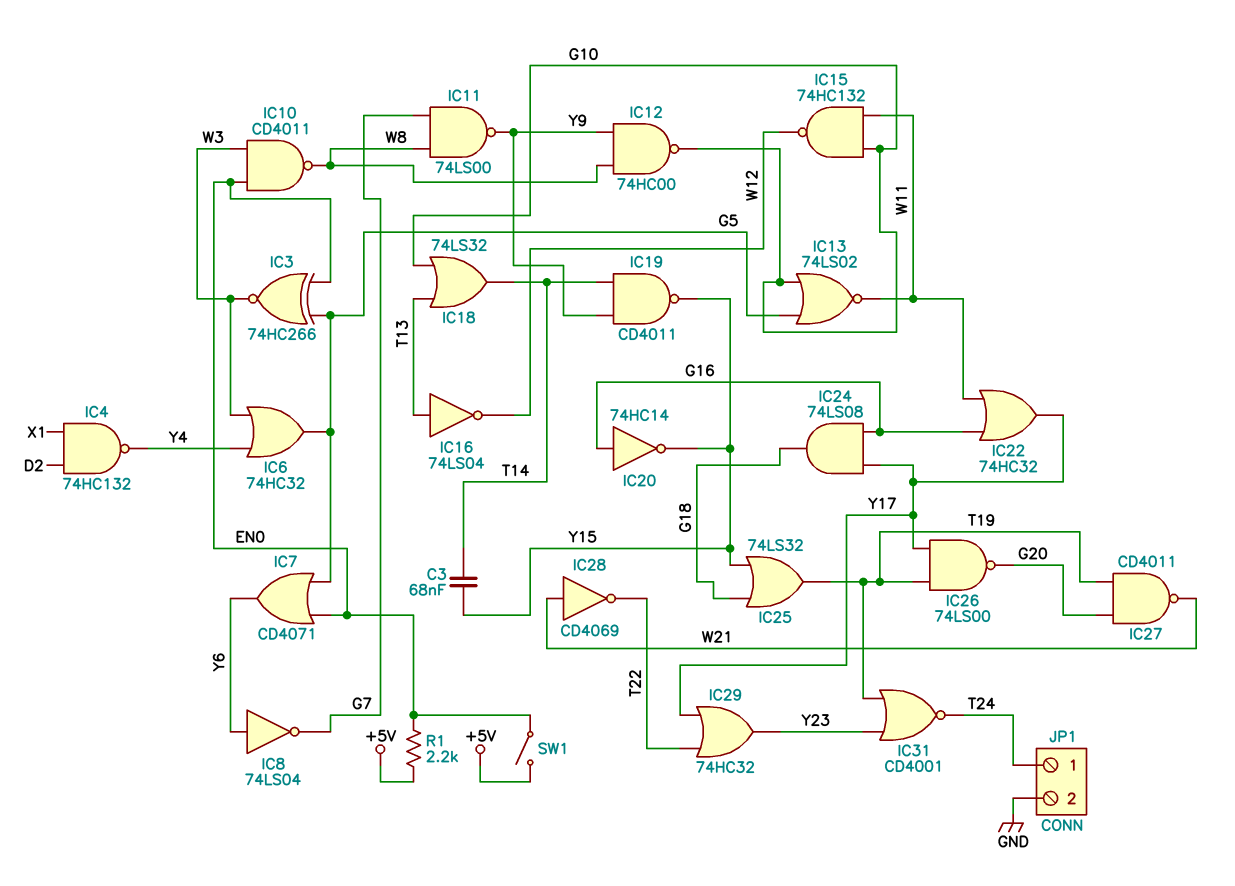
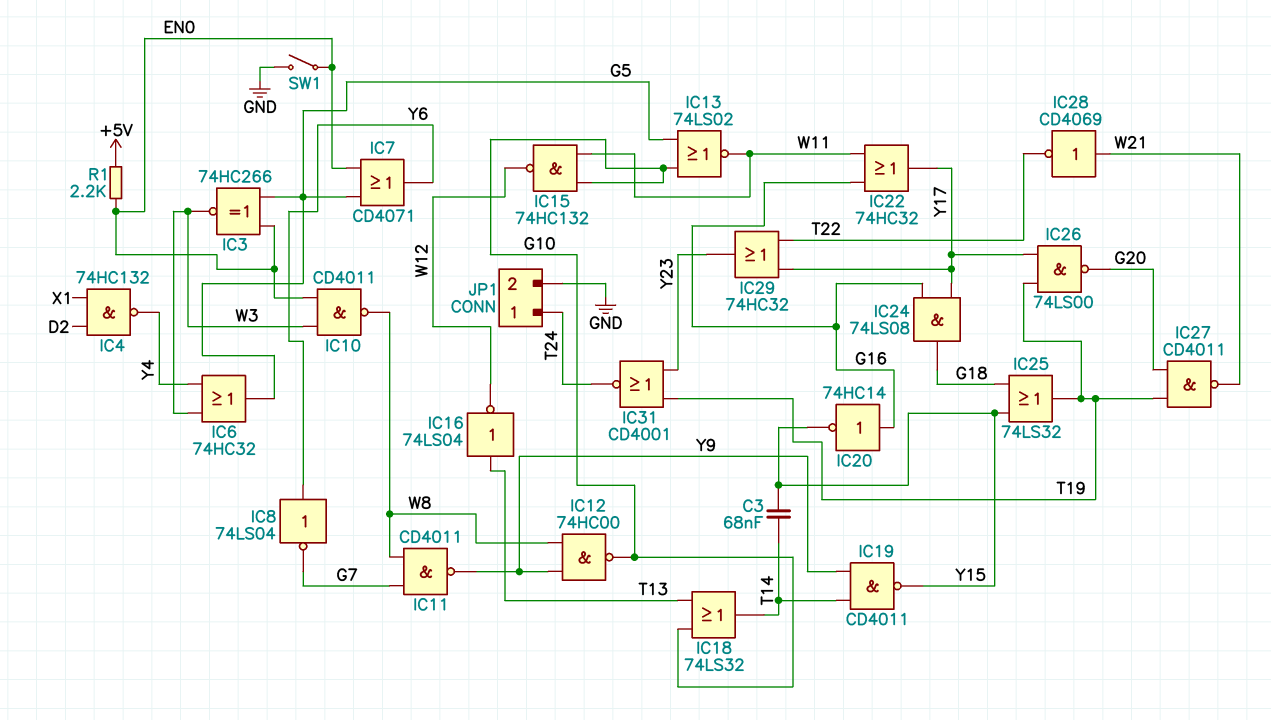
IC11: NAND 74LS00 (in G7, in W8, out Y9) -> NAND CD4011 (in G7, in W8, out Y9)
SW1: switch (+5V, EN0) -> switch (EN0, GND)

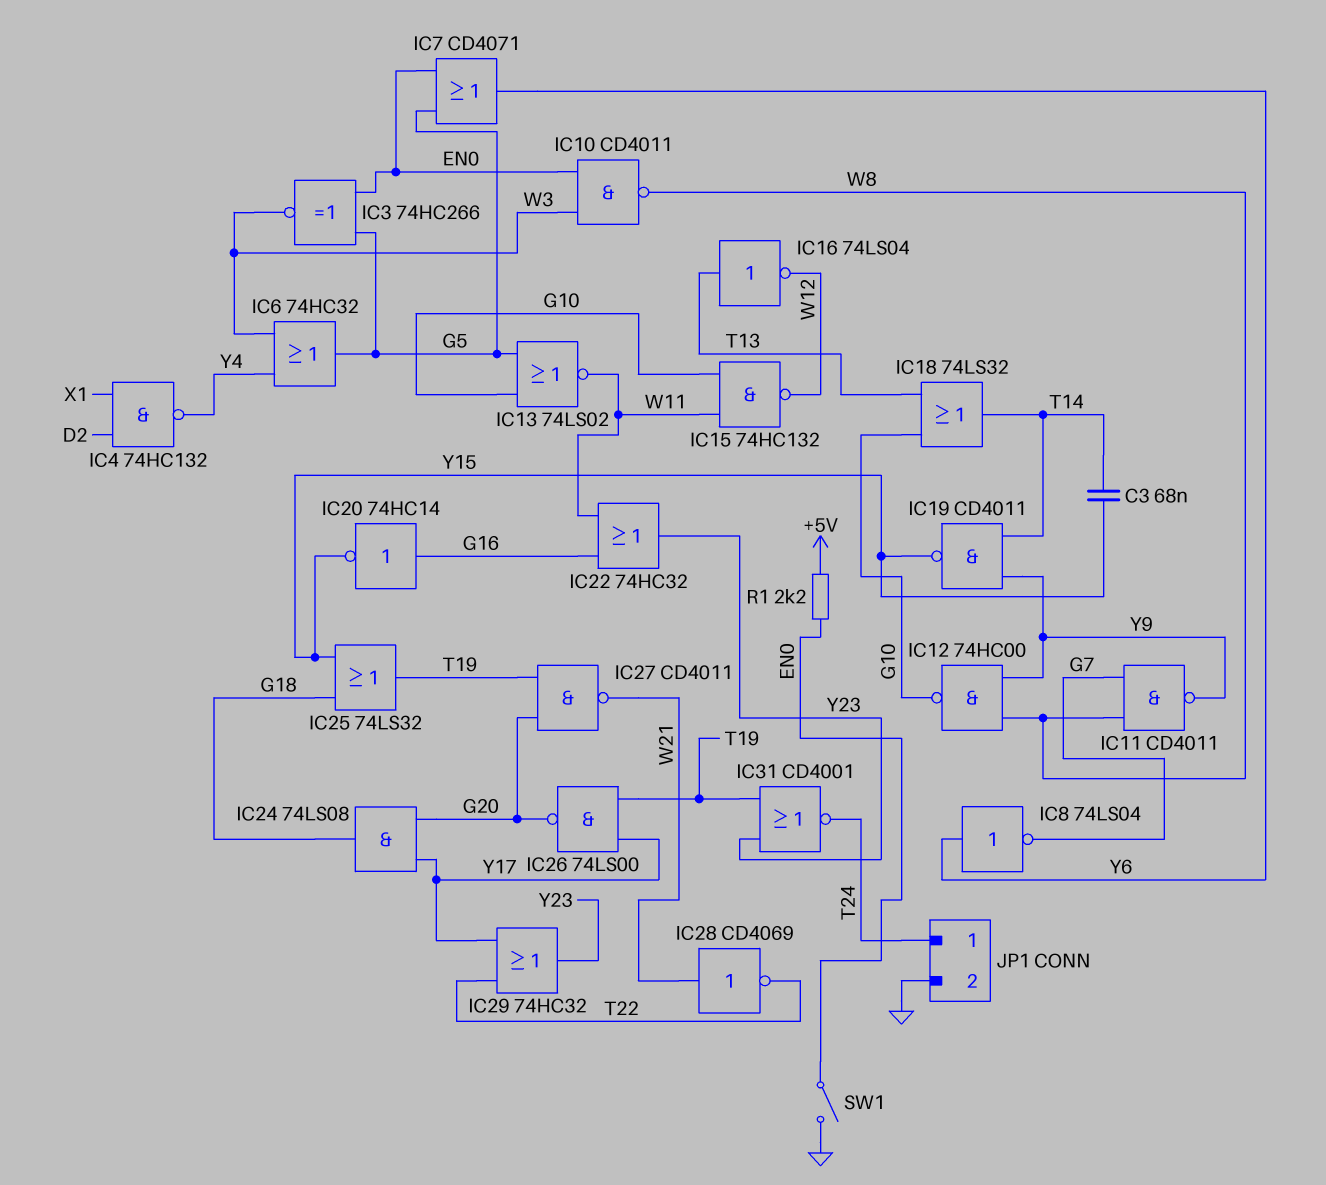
IC22: OR 74HC32 (in G16, in W11, out Y17) -> OR 74HC32 (in G16, in W11, out Y23)
IC24: AND 74LS08 (in G16, in Y17, out G18) -> AND 74LS08 (in G20, in Y17, out G18)

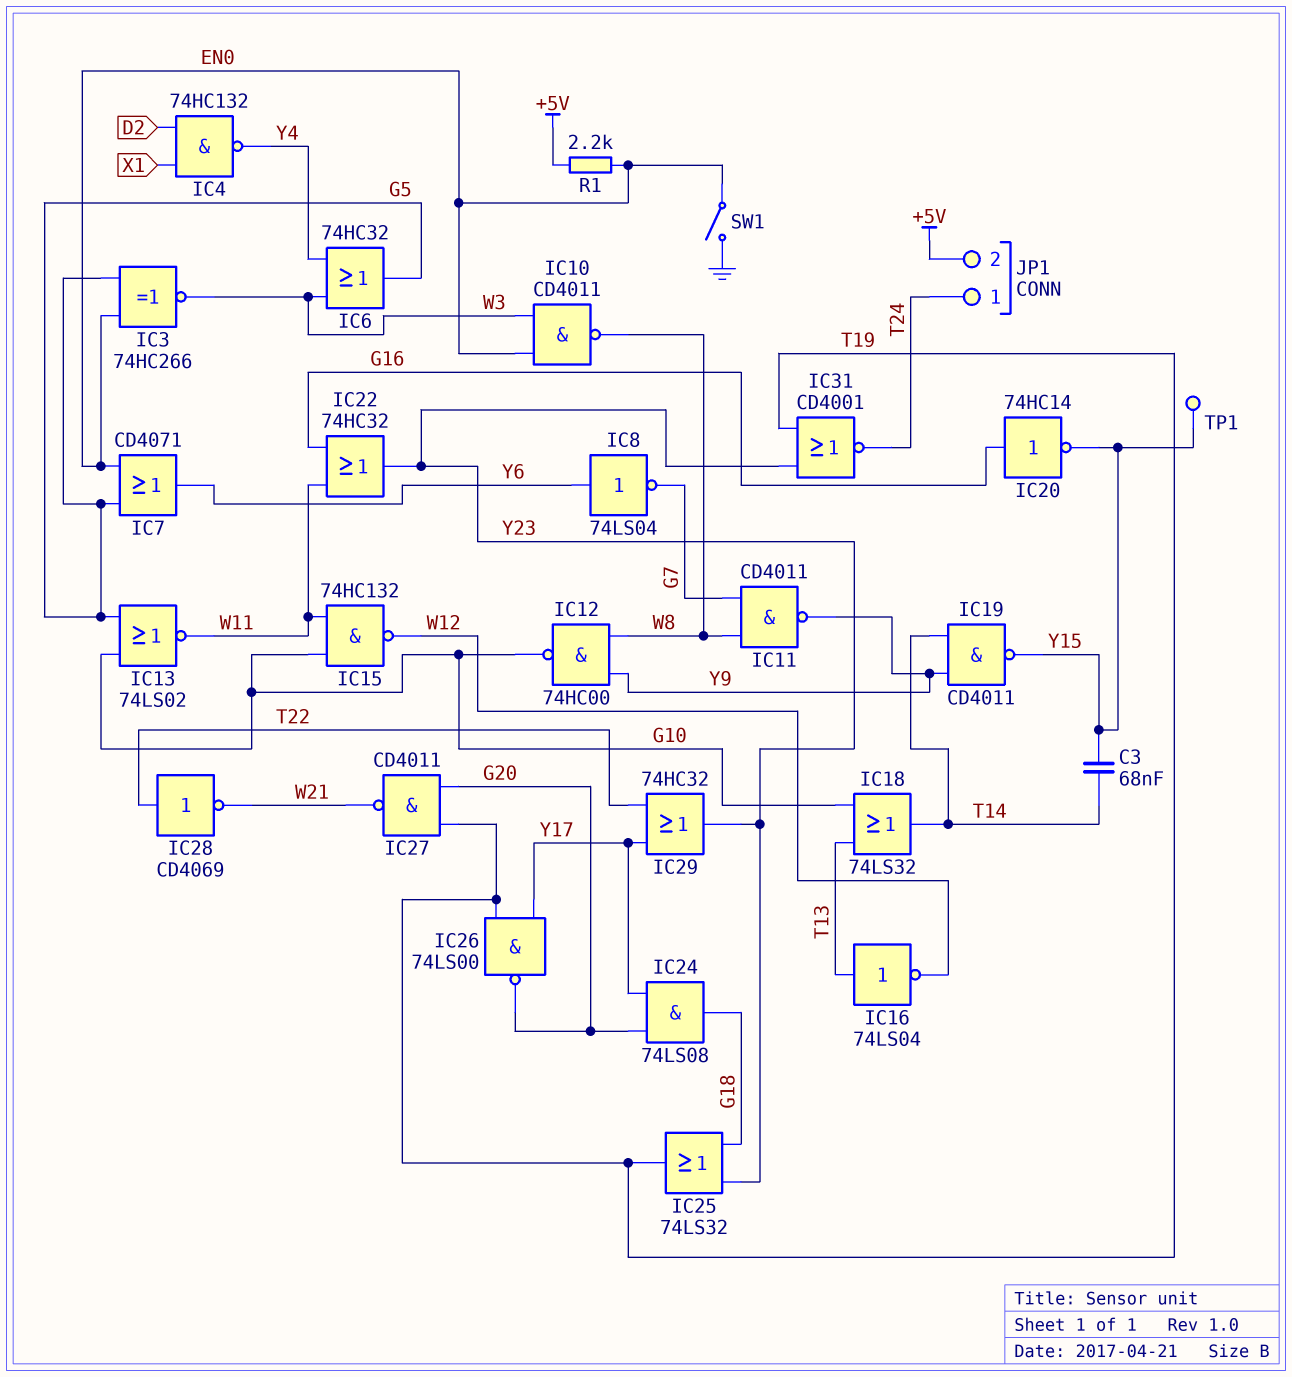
IC25: OR 74LS32 (in G18, in Y15, out T19) -> OR 74LS32 (in G18, in Y23, out T19)
IC28: NOT CD4069 (in W21, out T22) -> NOT CD4069 (in T22, out W21)
JP1 pin 2: GND -> +5V
TP1: none -> test point (Y15)

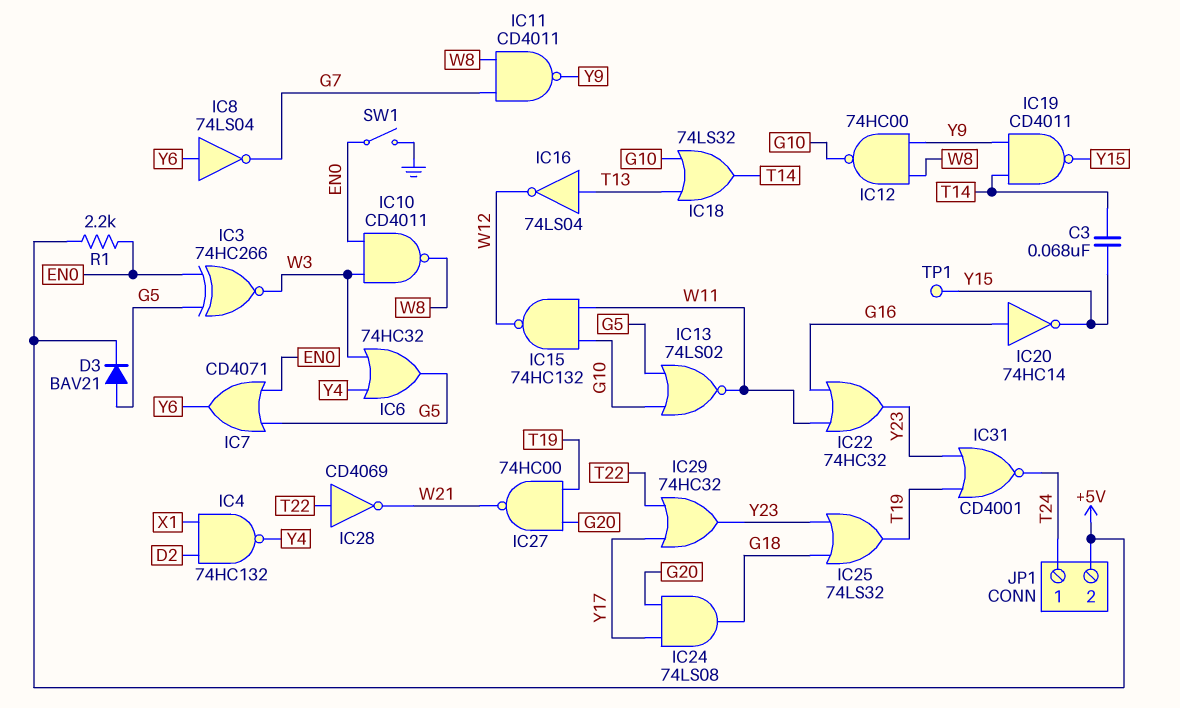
D3: none -> diode BAV21 (A G5, K +5V)
IC26: NAND 74LS00 (in T19, in Y17, out G20) -> none
IC27: NAND CD4011 (in G20, in T19, out W21) -> NAND 74HC00 (in G20, in T19, out W21)

